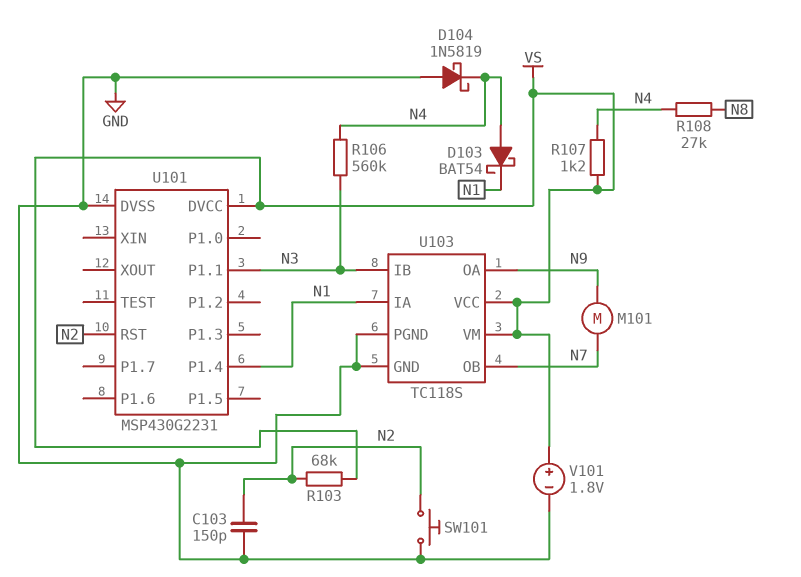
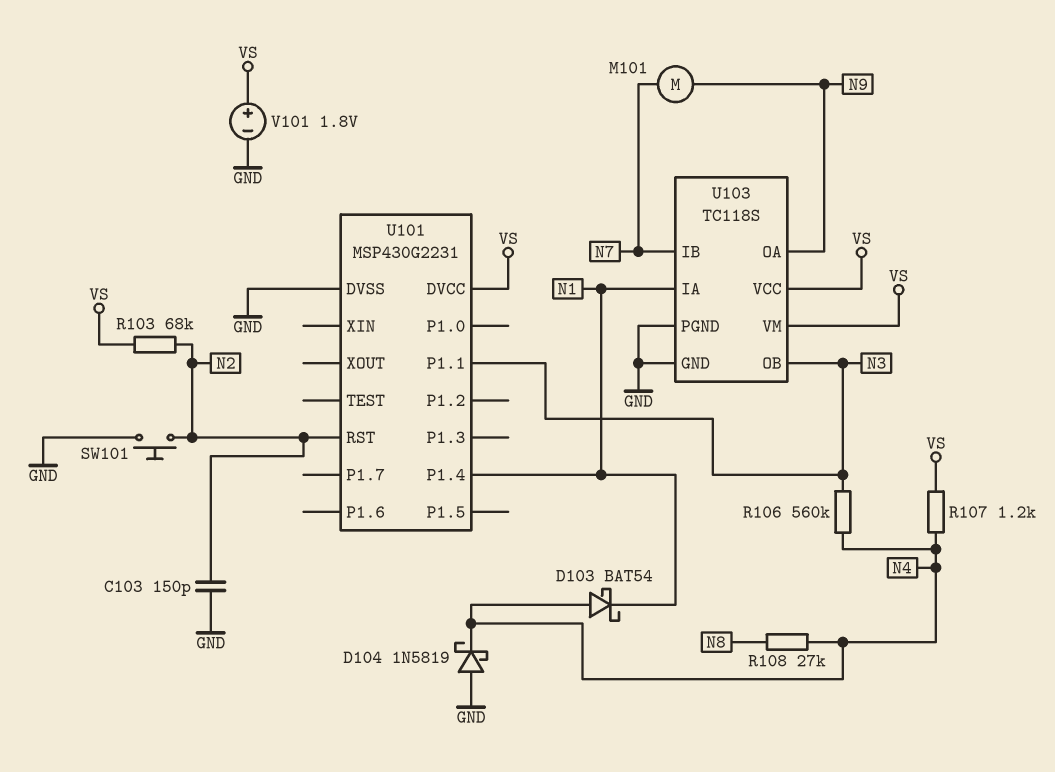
U103 pin IB: N3 -> N7
U103 pin OB: N7 -> N3

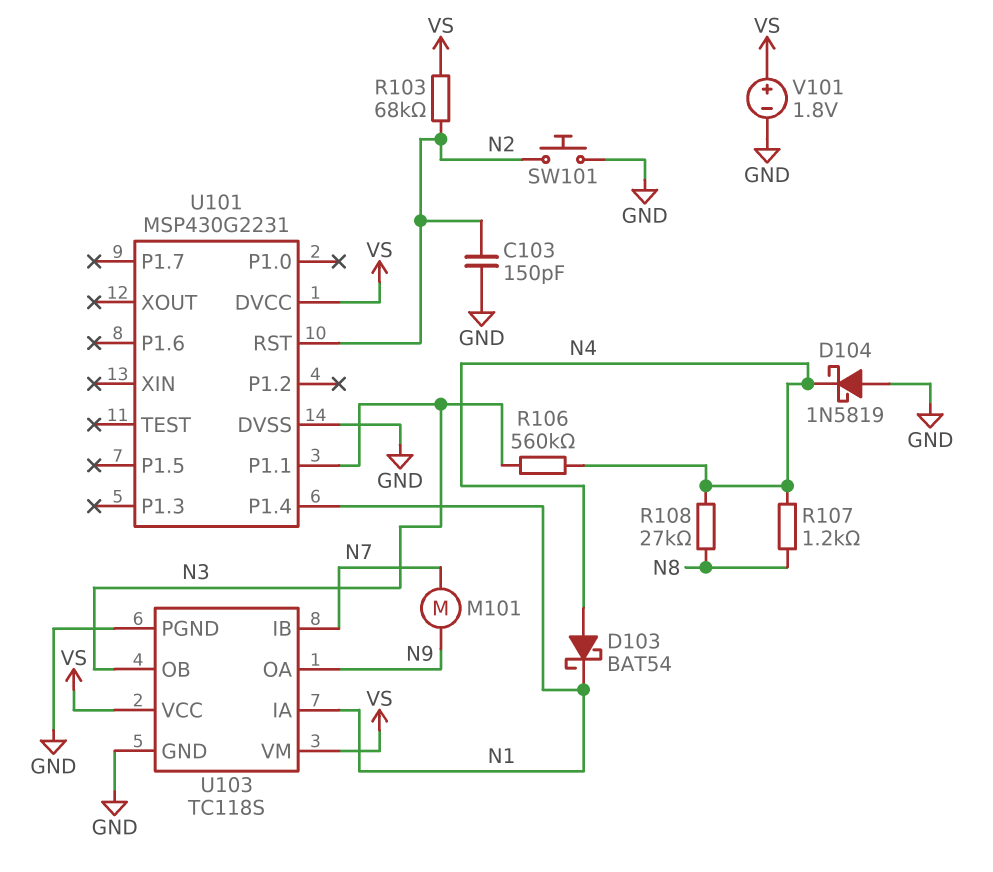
R107: 1.2k (N4, VS) -> 1.2k (N4, N8)

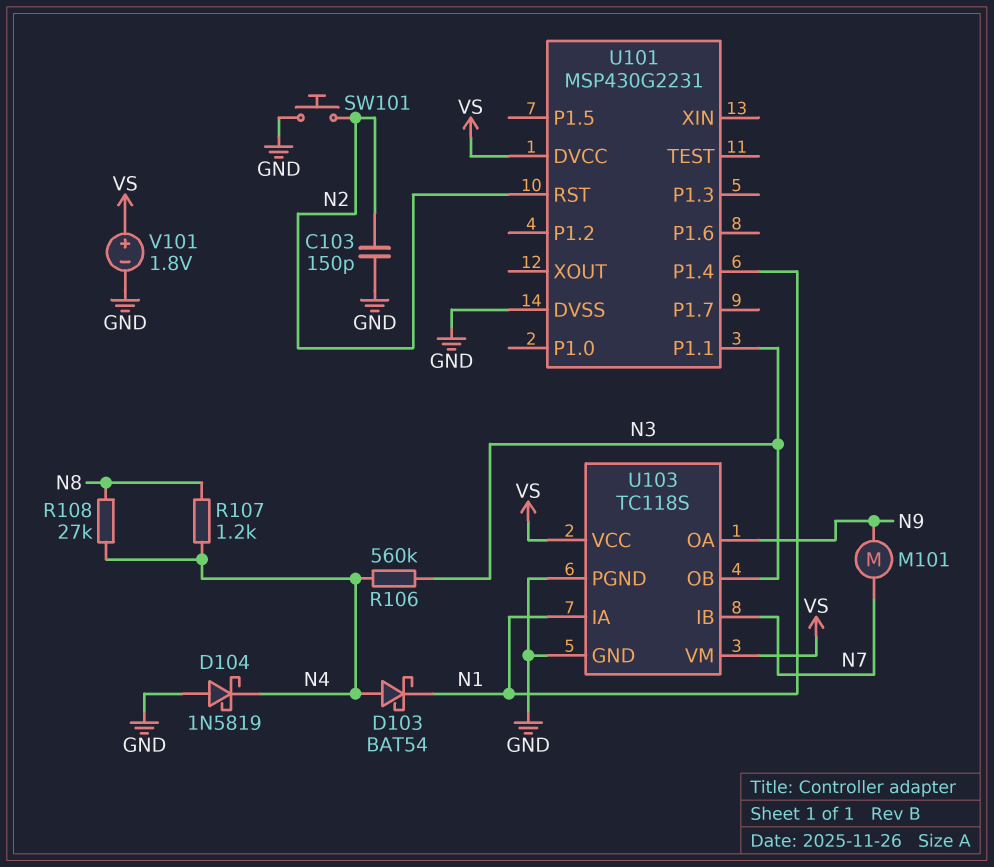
R103: 68k (N2, VS) -> none

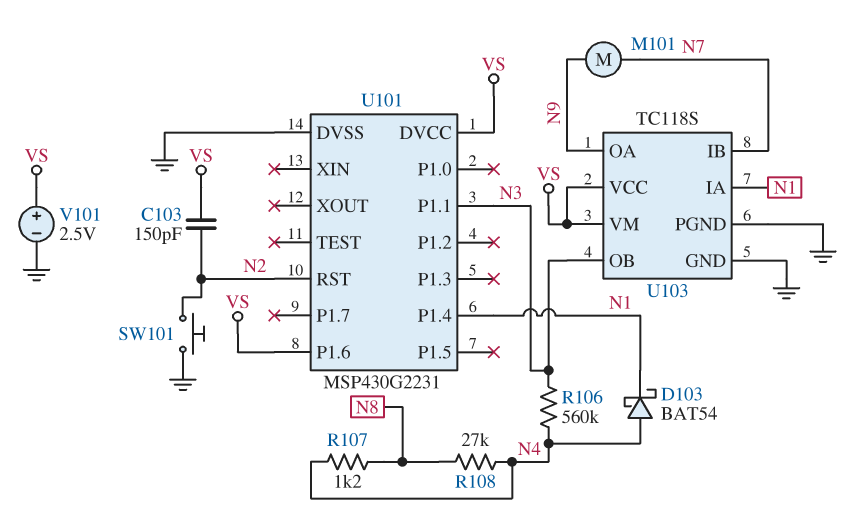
C103: 150pF (GND, N2) -> 150pF (N2, VS)
D104: schottky 1N5819 (A GND, K N4) -> none
U101 pin P1.6: none -> VS
V101: 1.8V (plus VS, minus GND) -> 2.5V (plus VS, minus GND)

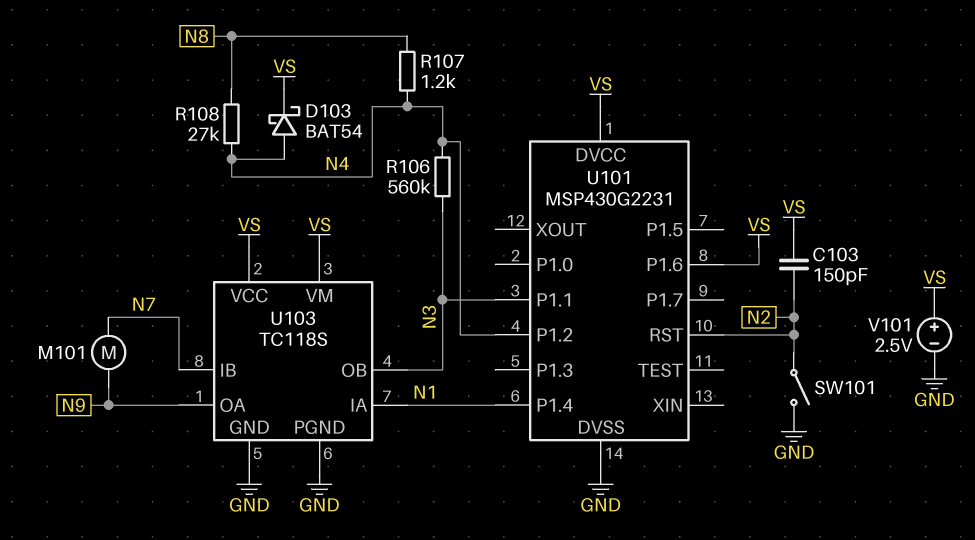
D103: schottky BAT54 (A N4, K N1) -> schottky BAT54 (A N4, K VS)
SW101: button (GND, N2) -> switch (GND, N2)
U101 pin P1.2: none -> N4

